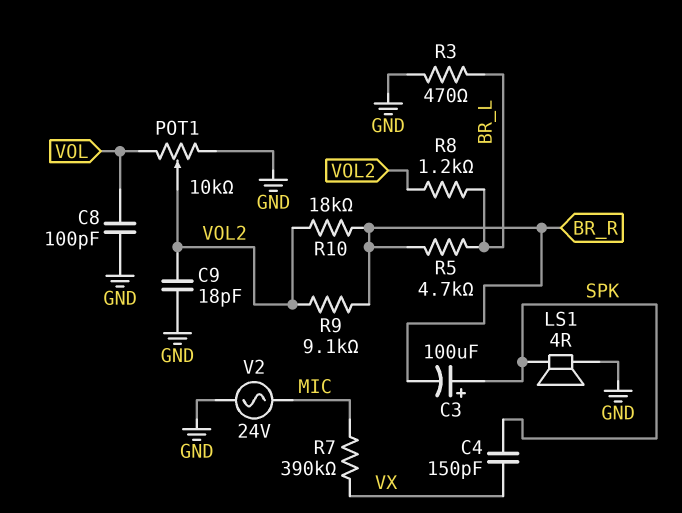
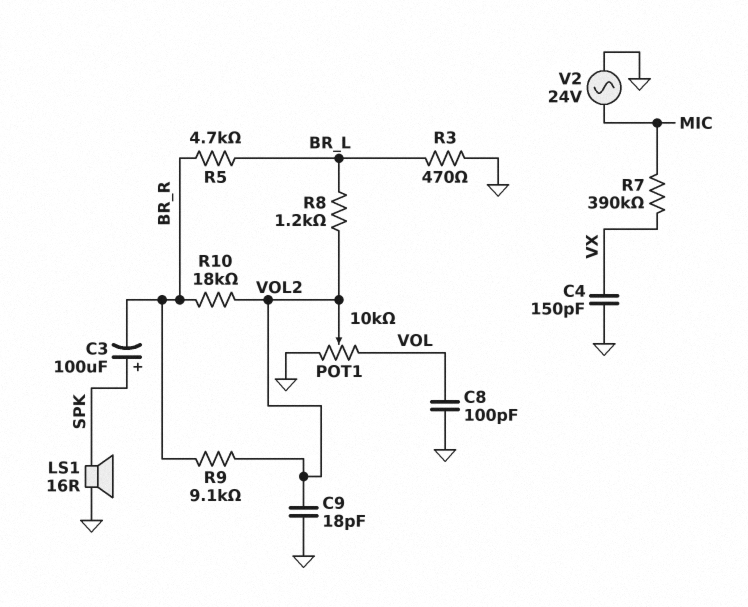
C4: 150pF (SPK, VX) -> 150pF (GND, VX)
LS1: speaker 4R (GND, SPK) -> speaker 16R (GND, SPK)

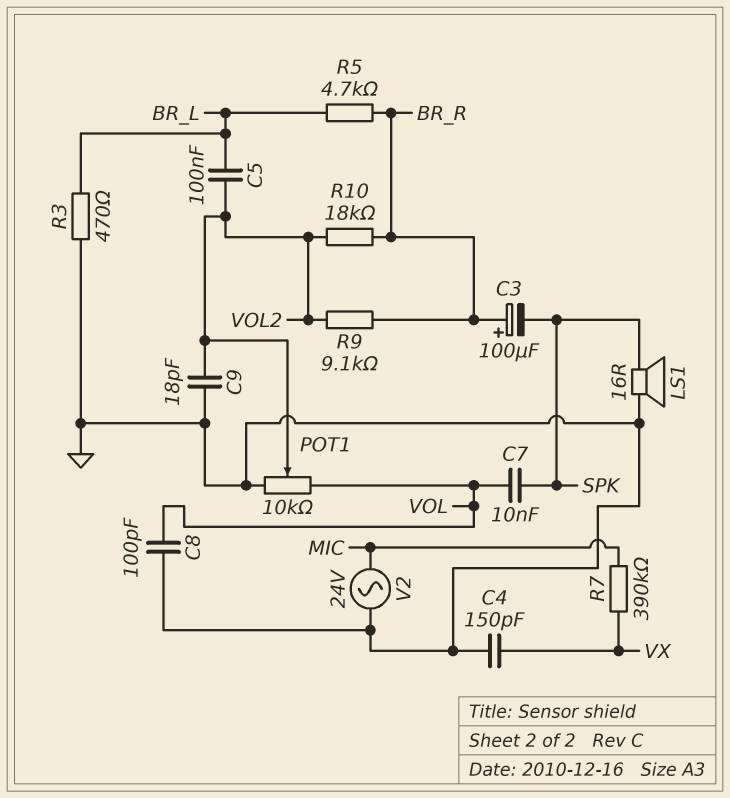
C3: 100uF (plus SPK, minus BR_R) -> 100uF (plus BR_R, minus SPK)
C5: none -> 100nF (BR_L, VOL2)
C7: none -> 10nF (SPK, VOL)
R8: 1.2k (BR_L, VOL2) -> none

